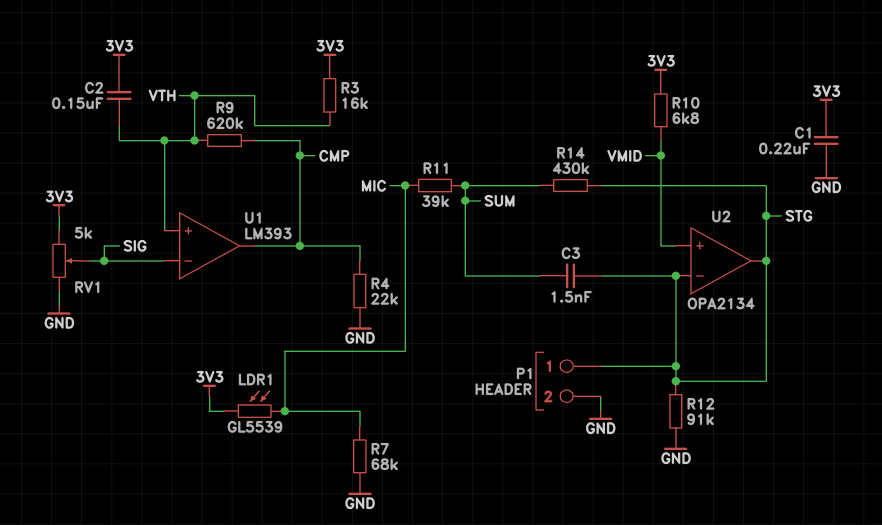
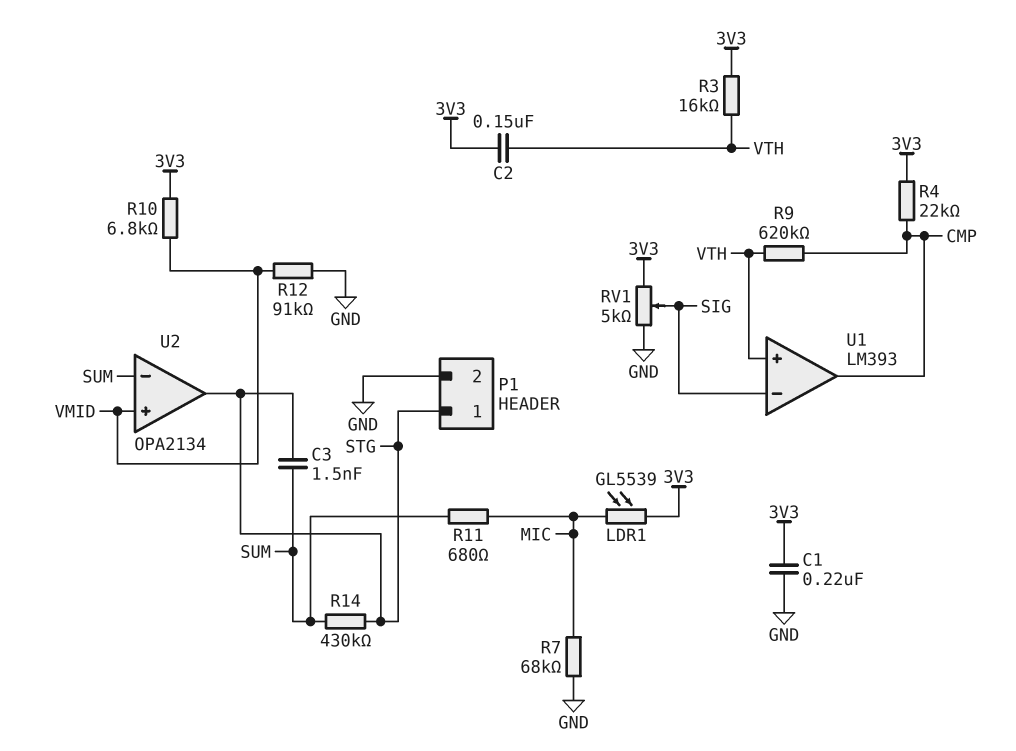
R4: 22k (CMP, GND) -> 22k (3V3, CMP)
R11: 39k (MIC, SUM) -> 680 (MIC, SUM)
R12: 91k (GND, STG) -> 91k (GND, VMID)
U2 pin in-: STG -> SUM

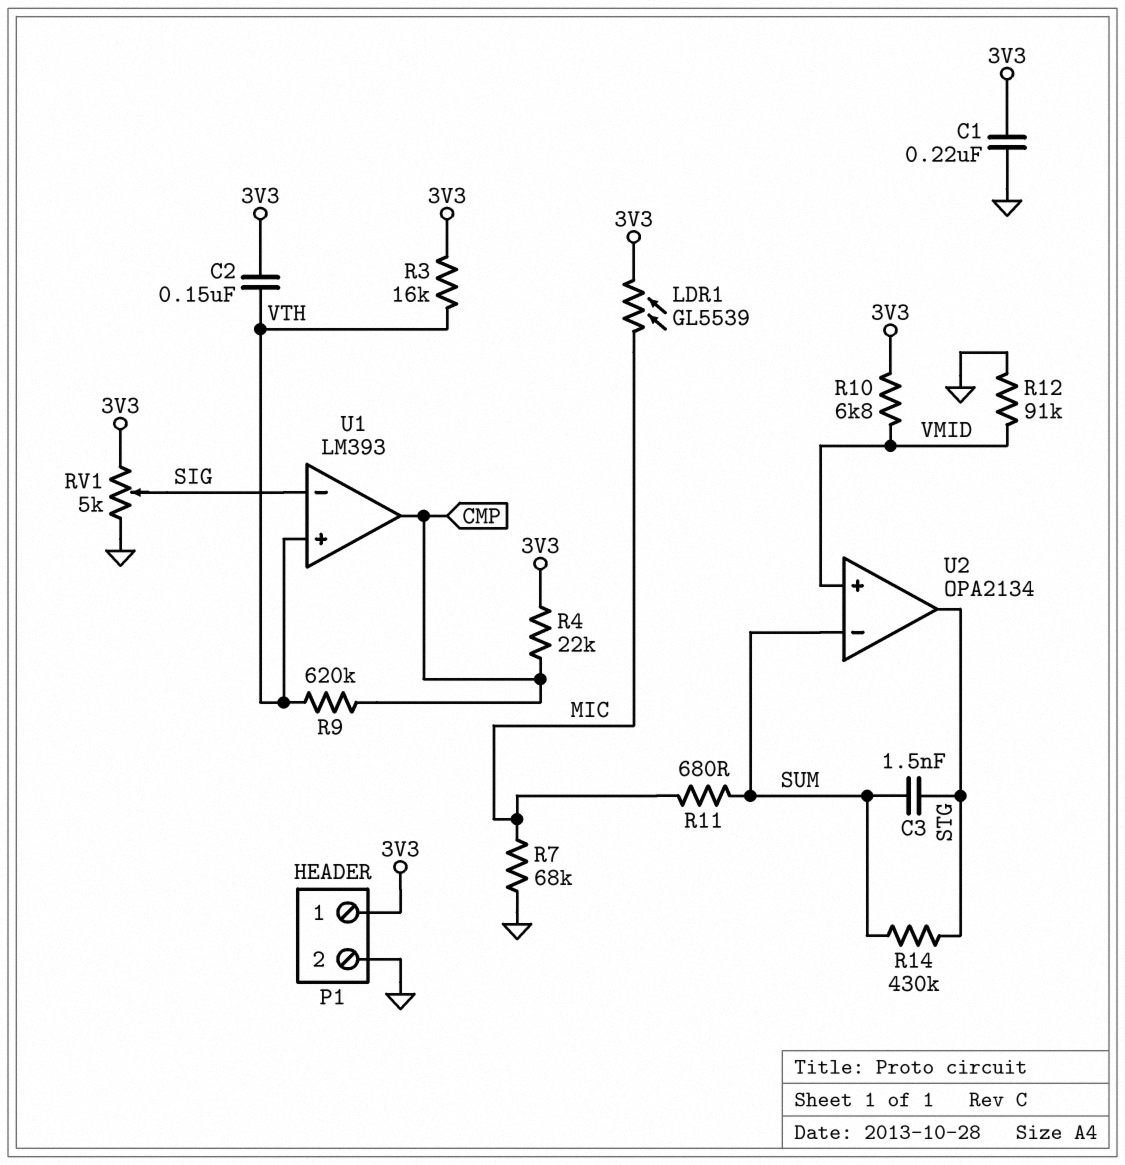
P1 pin 1: STG -> 3V3

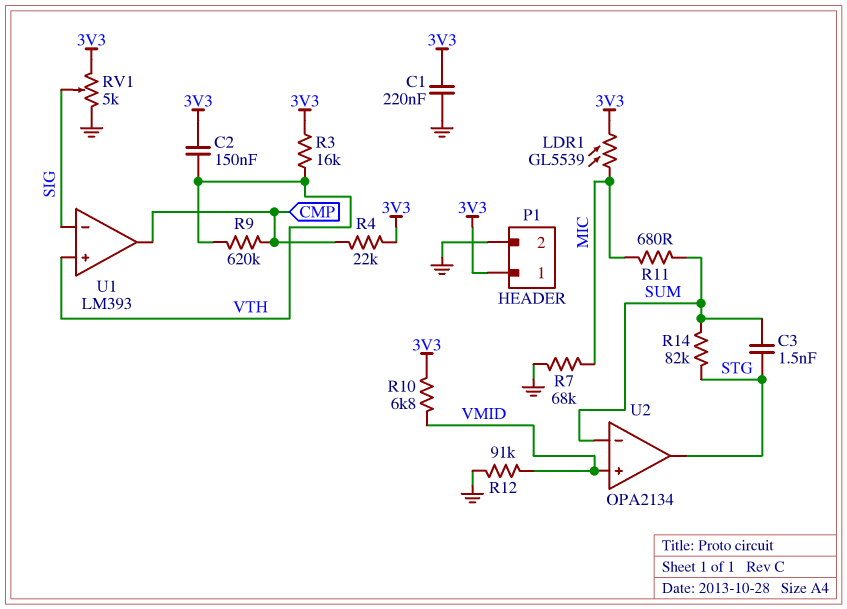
R14: 430k (STG, SUM) -> 82k (STG, SUM)

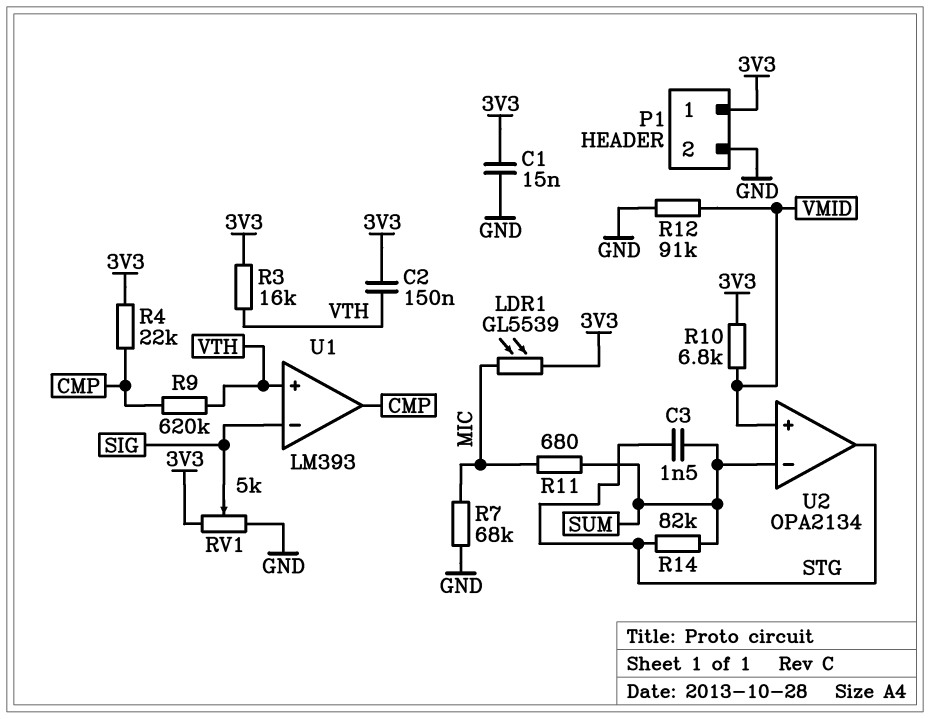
C1: 220nF (3V3, GND) -> 15nF (3V3, GND)

